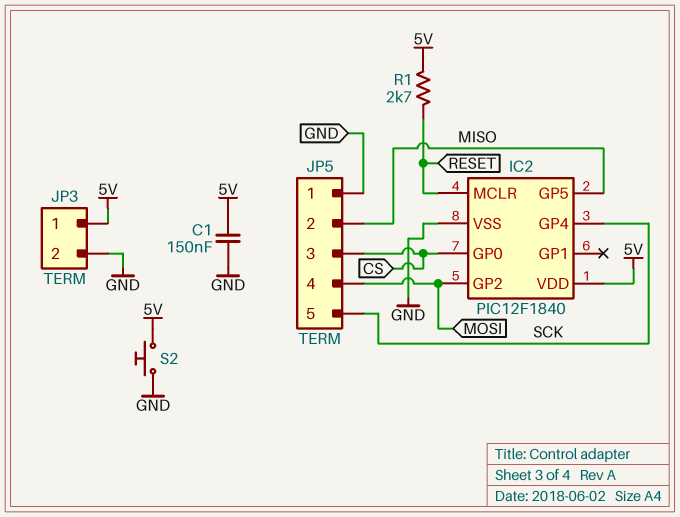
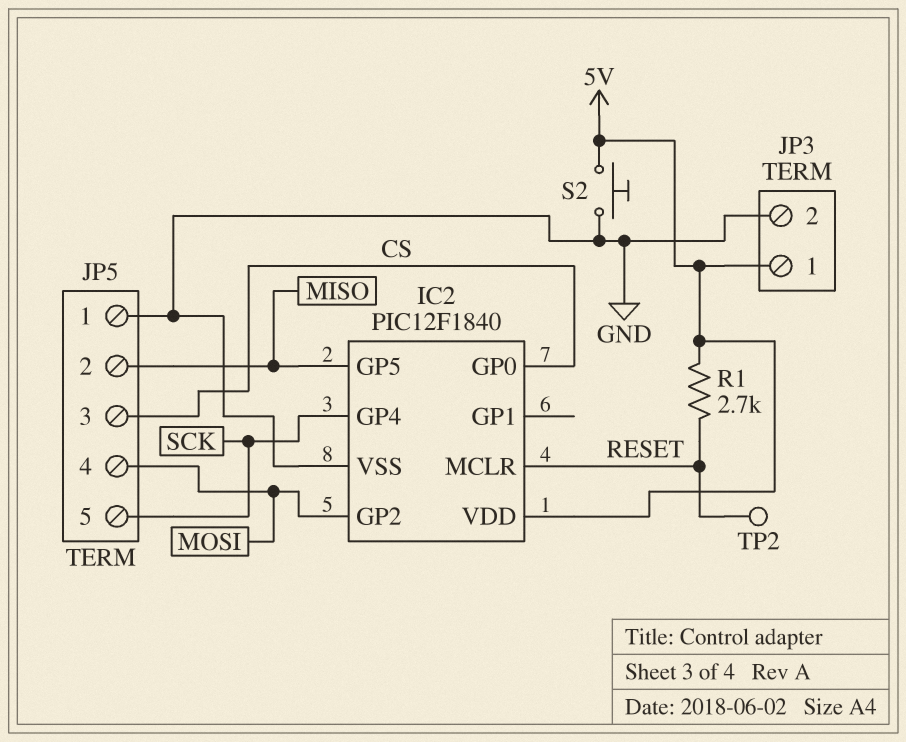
C1: 150nF (5V, GND) -> none
TP2: none -> test point (RESET)

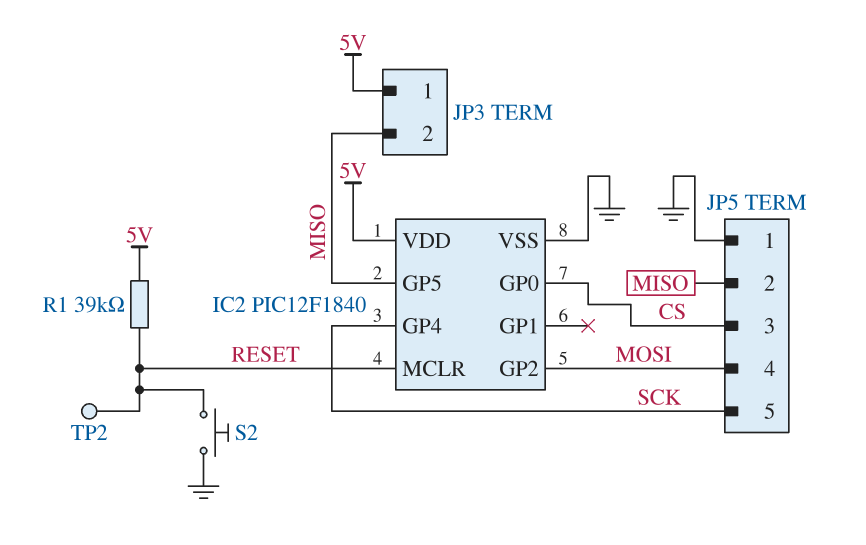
JP3 pin 2: GND -> MISO
R1: 2.7k (5V, RESET) -> 39k (5V, RESET)
S2: button (5V, GND) -> button (GND, RESET)

